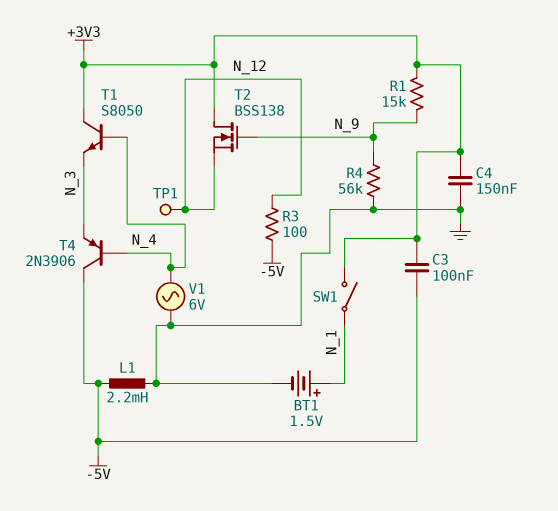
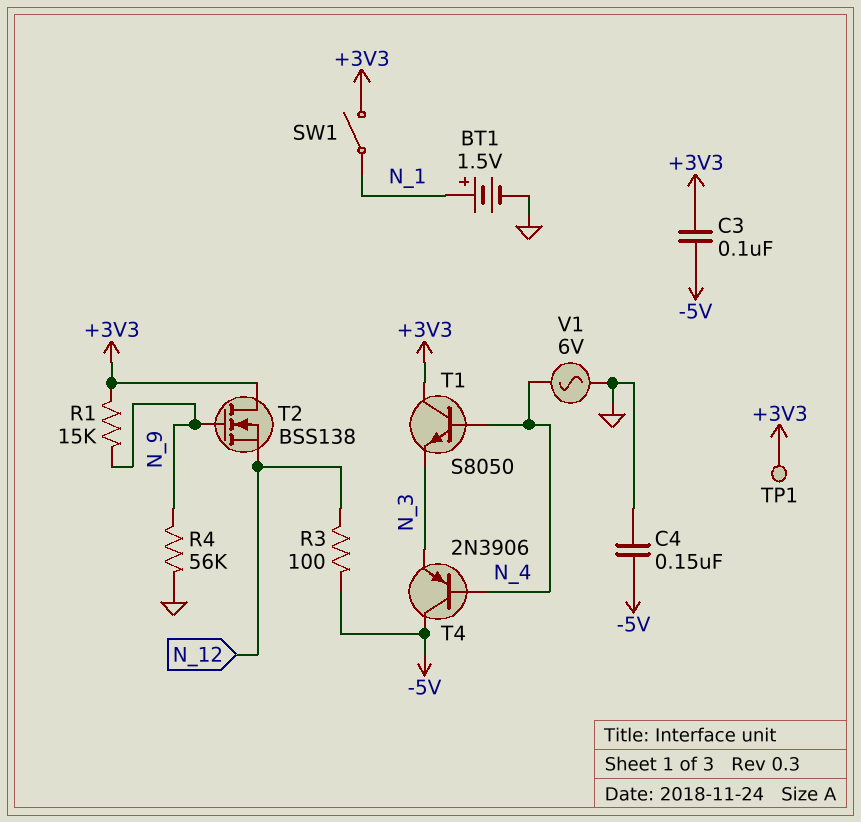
C4: 150nF (+3V3, GND) -> 150nF (-5V, GND)
L1: 2.2mH (-5V, GND) -> none
TP1: test point (N_12) -> test point (+3V3)

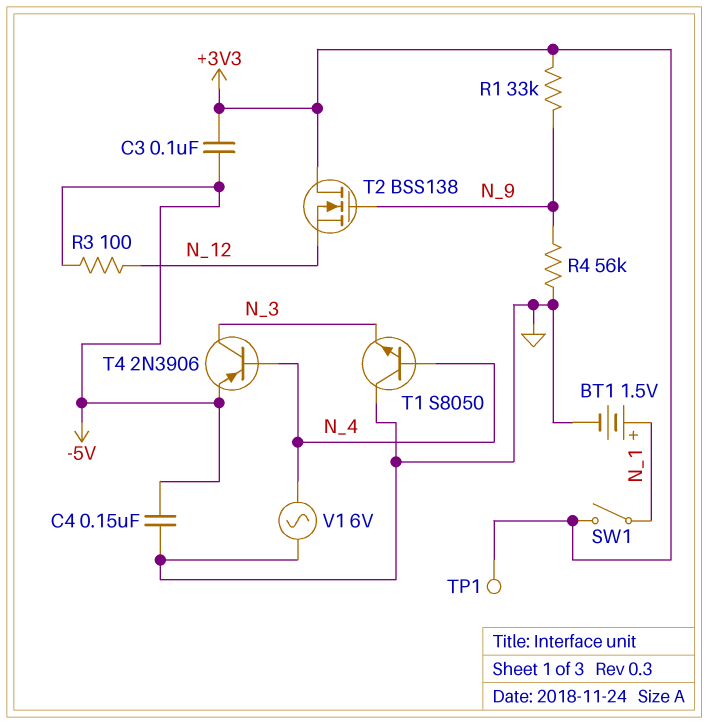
R1: 15k (+3V3, N_9) -> 33k (+3V3, N_9)
T1: NPN S8050 (B N_4, C +3V3, E N_3) -> NPN S8050 (B N_4, C GND, E N_3)
T4: PNP 2N3906 (B N_4, C -5V, E N_3) -> PNP 2N3906 (B N_4, C N_3, E -5V)

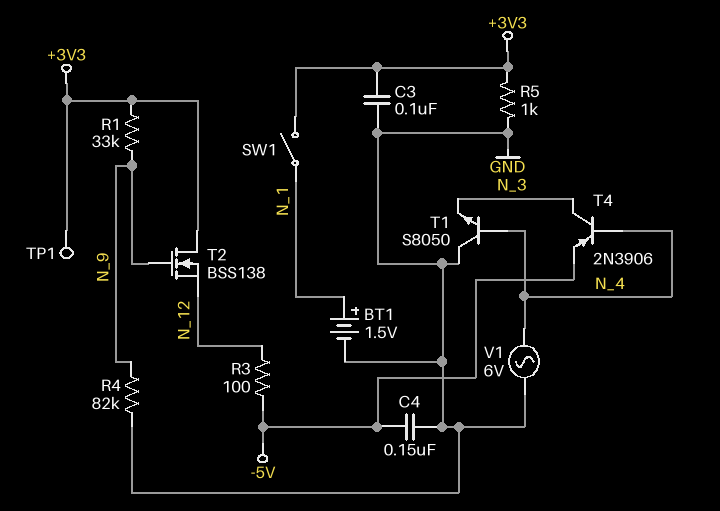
C3: 100nF (+3V3, -5V) -> 100nF (+3V3, GND)
R4: 56k (GND, N_9) -> 82k (GND, N_9)
R5: none -> 1k (+3V3, GND)

